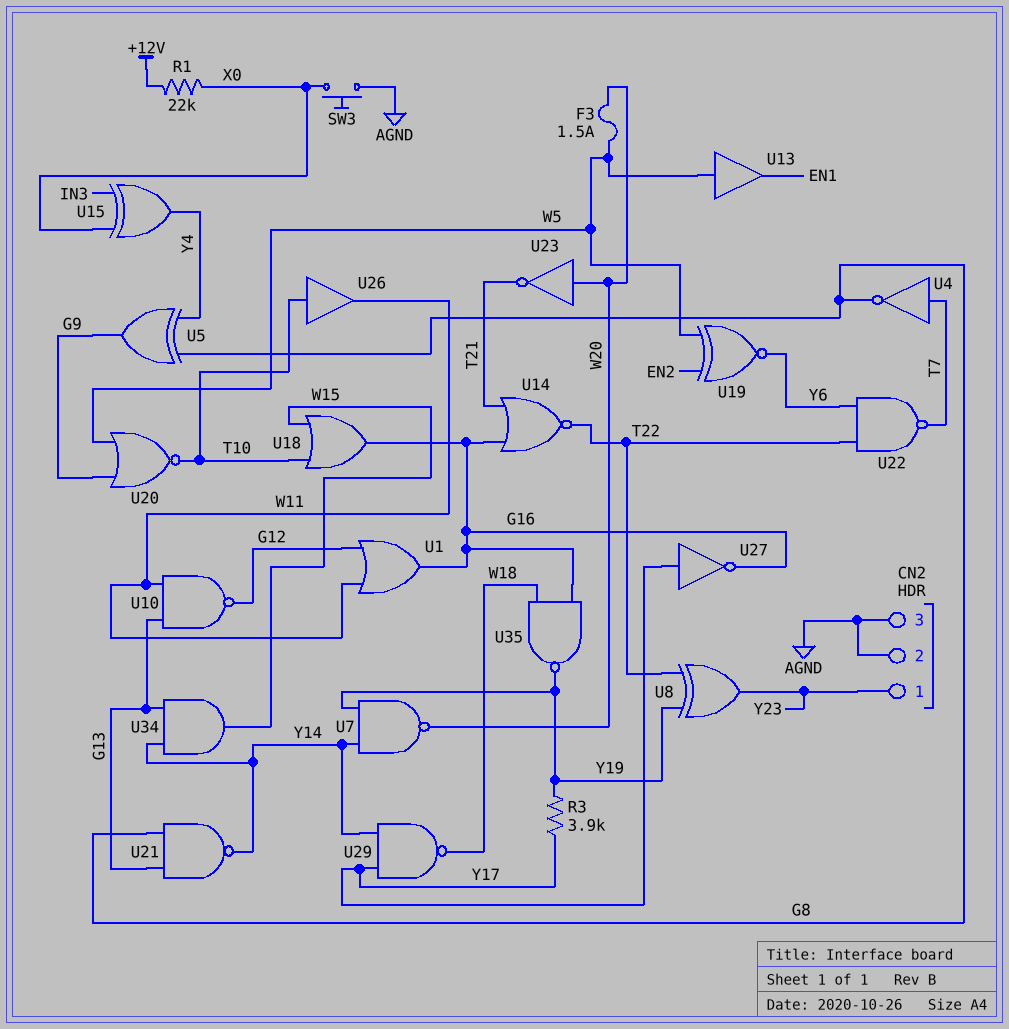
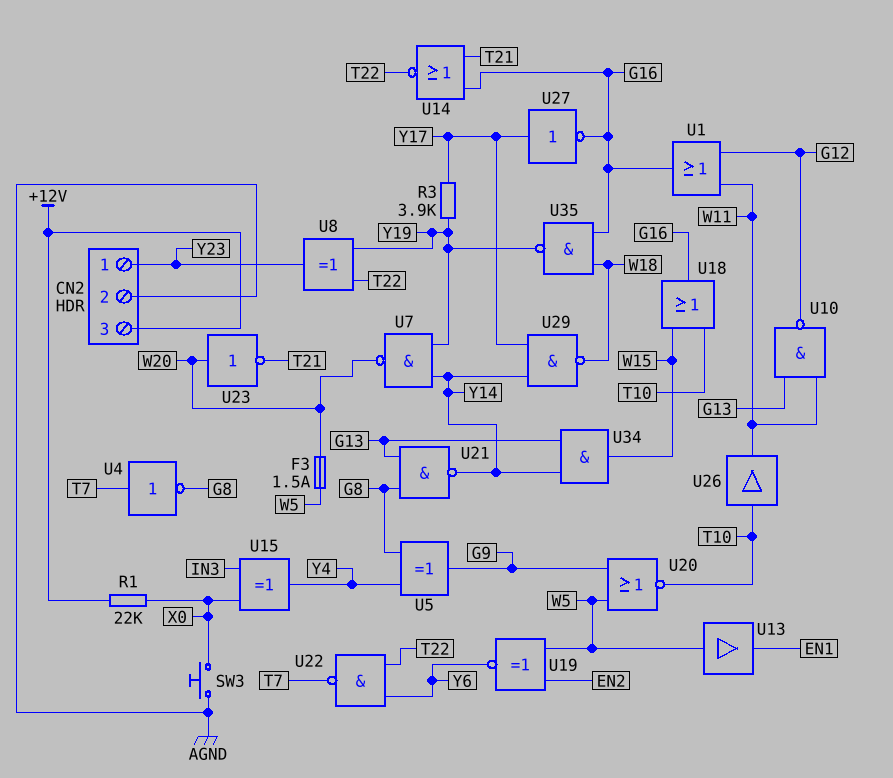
CN2 pin 3: AGND -> +12V

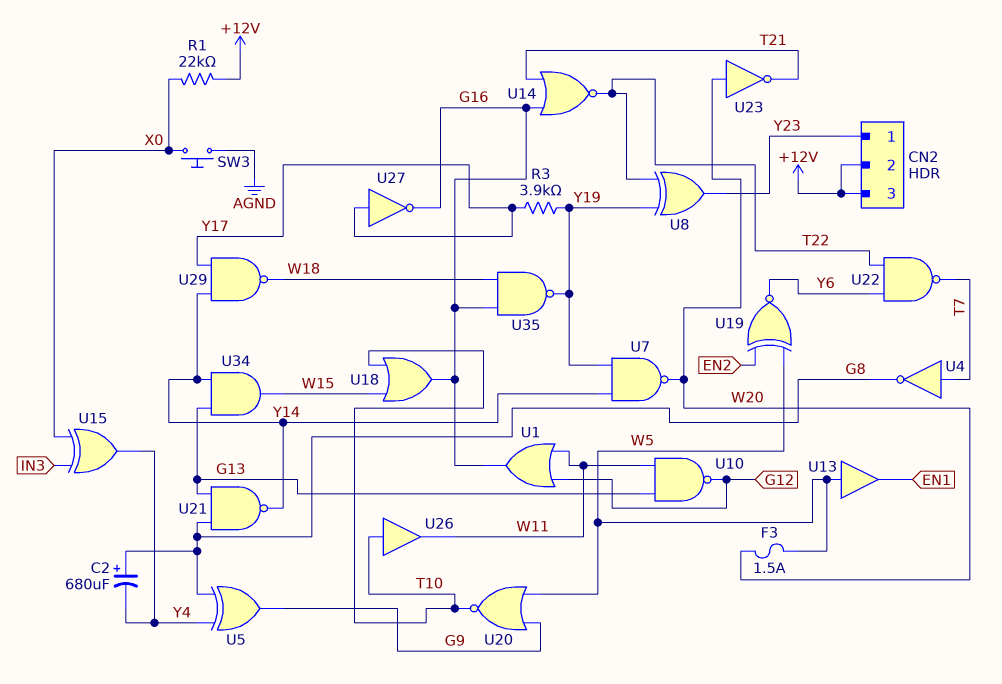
C2: none -> 680uF (plus G8, minus Y4)
CN2 pin 2: AGND -> +12V

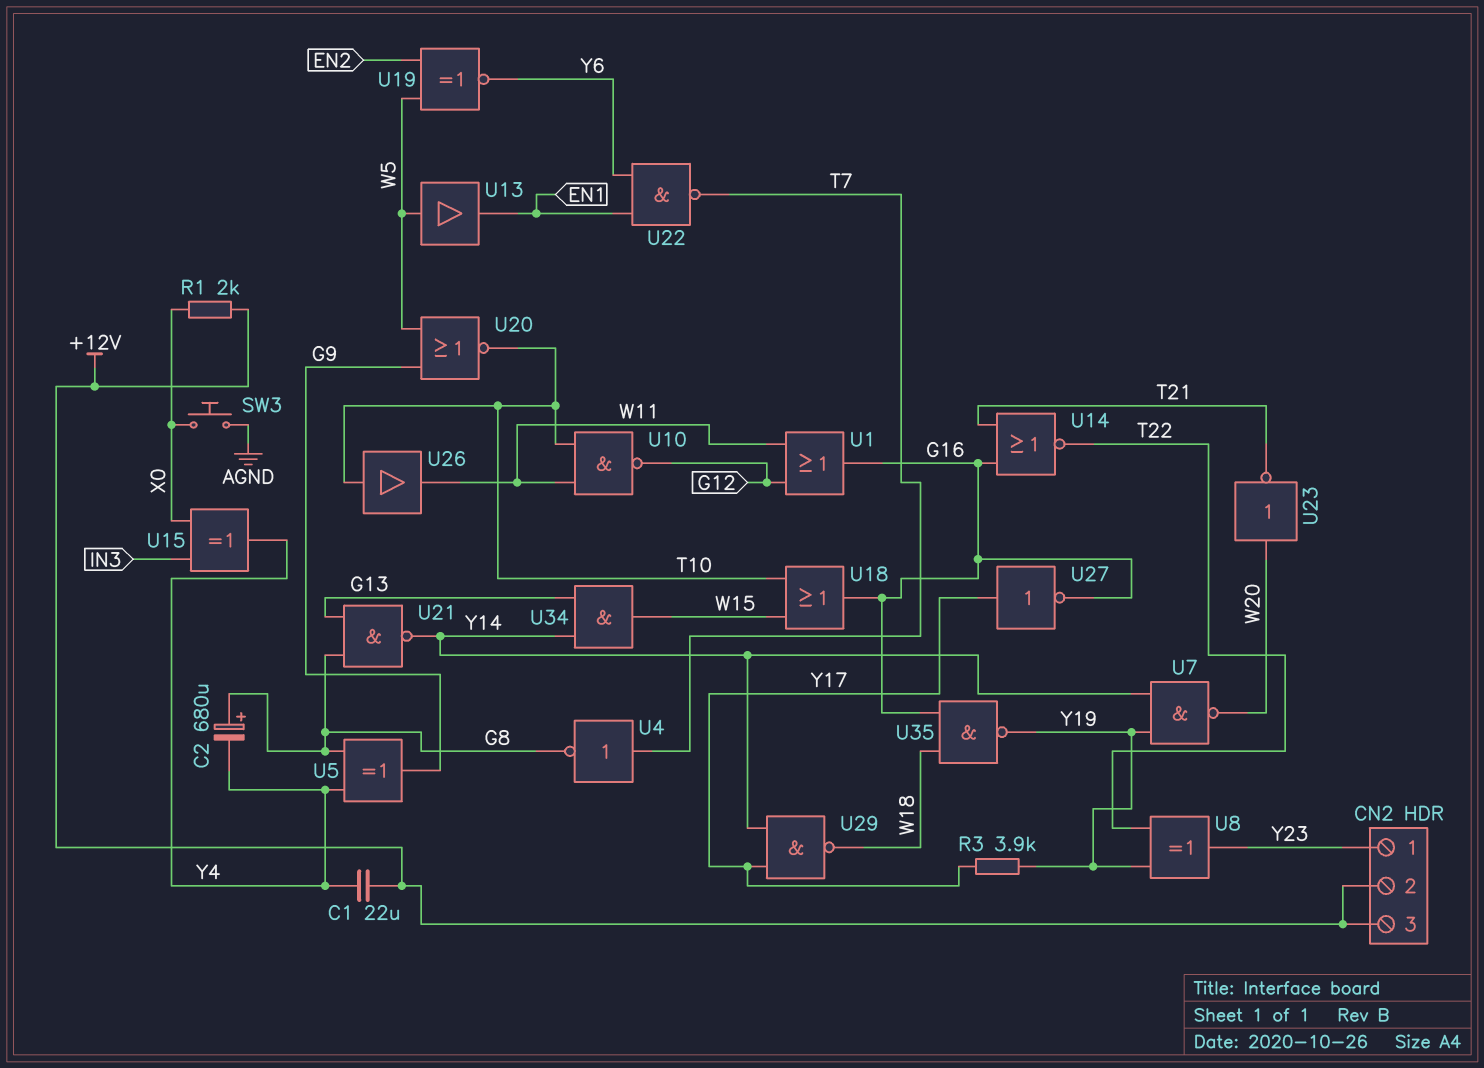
C1: none -> 22uF (+12V, Y4)
F3: 1.5A (W5, W20) -> none
R1: 22k (+12V, X0) -> 2k (+12V, X0)
U10: NAND (in G13, in W11, out G12) -> NAND (in T10, in W11, out G12)
U22: NAND (in T22, in Y6, out T7) -> NAND (in EN1, in Y6, out T7)

